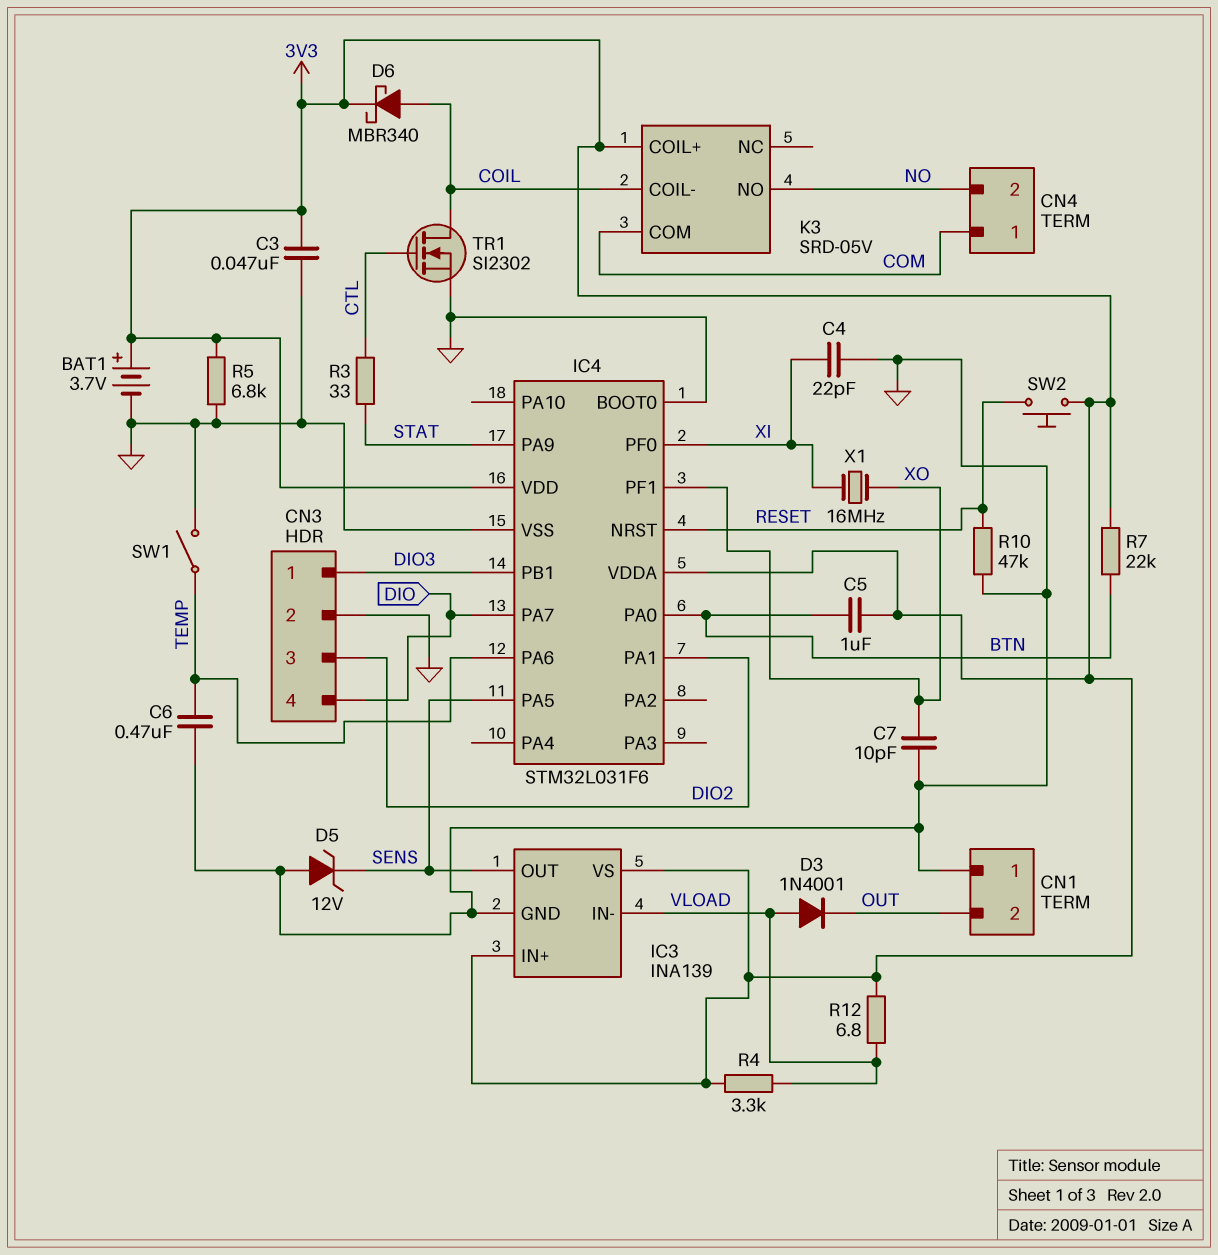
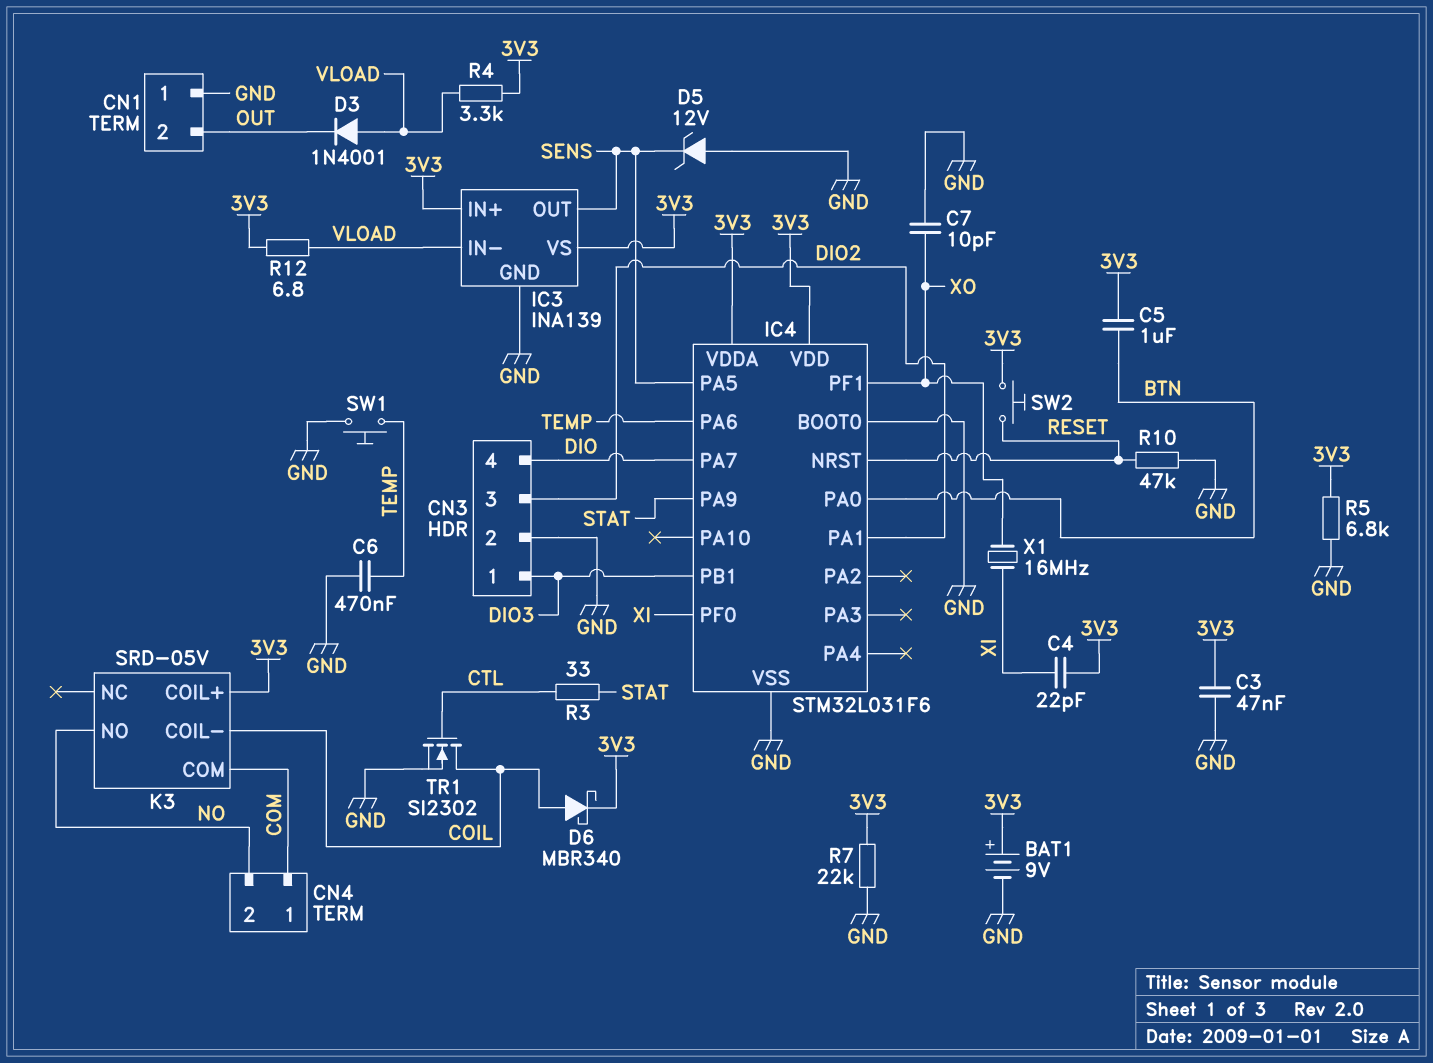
BAT1: 3.7V (plus 3V3, minus GND) -> 9V (plus 3V3, minus GND)
C4: 22pF (GND, XI) -> 22pF (3V3, XI)
R7: 22k (3V3, BTN) -> 22k (3V3, GND)
SW1: switch (GND, TEMP) -> button (GND, TEMP)

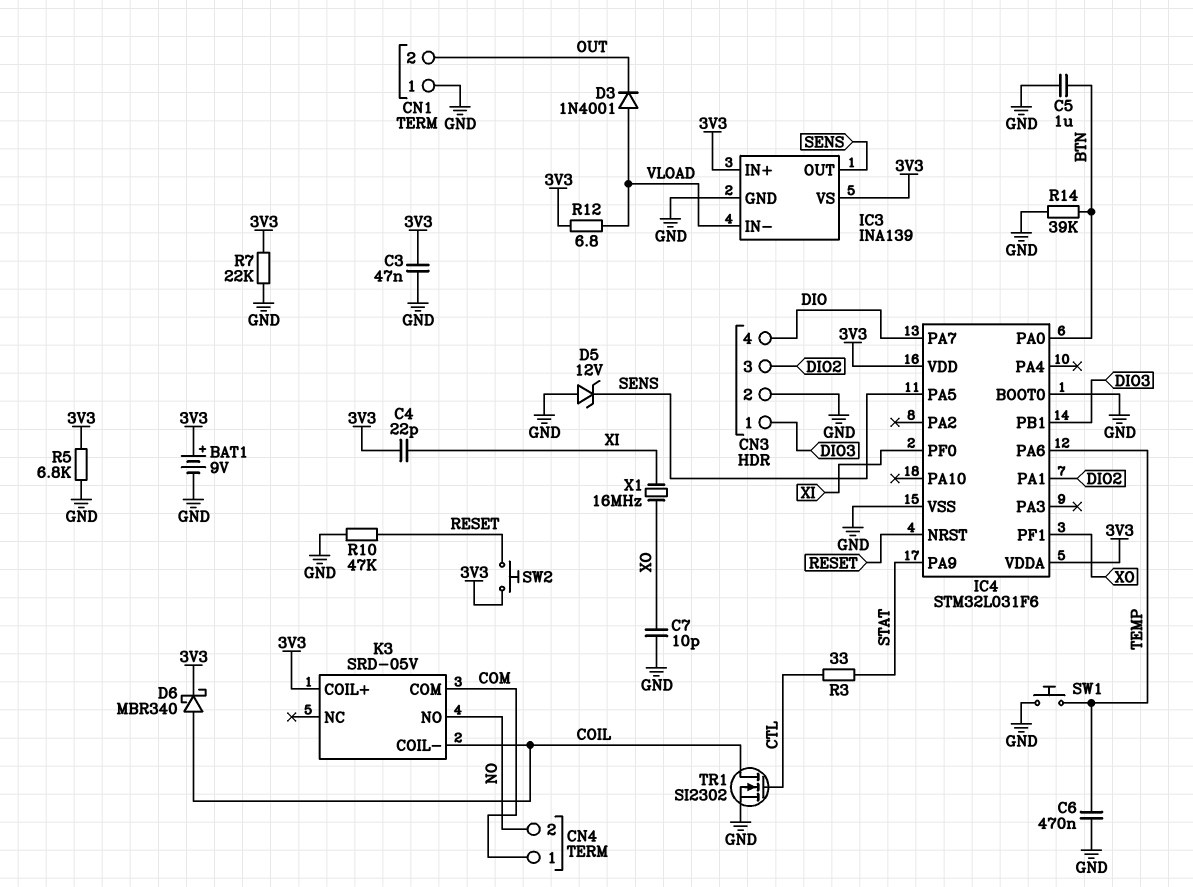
C5: 1uF (3V3, BTN) -> 1uF (BTN, GND)
R4: 3.3k (3V3, VLOAD) -> none
R14: none -> 39k (BTN, GND)

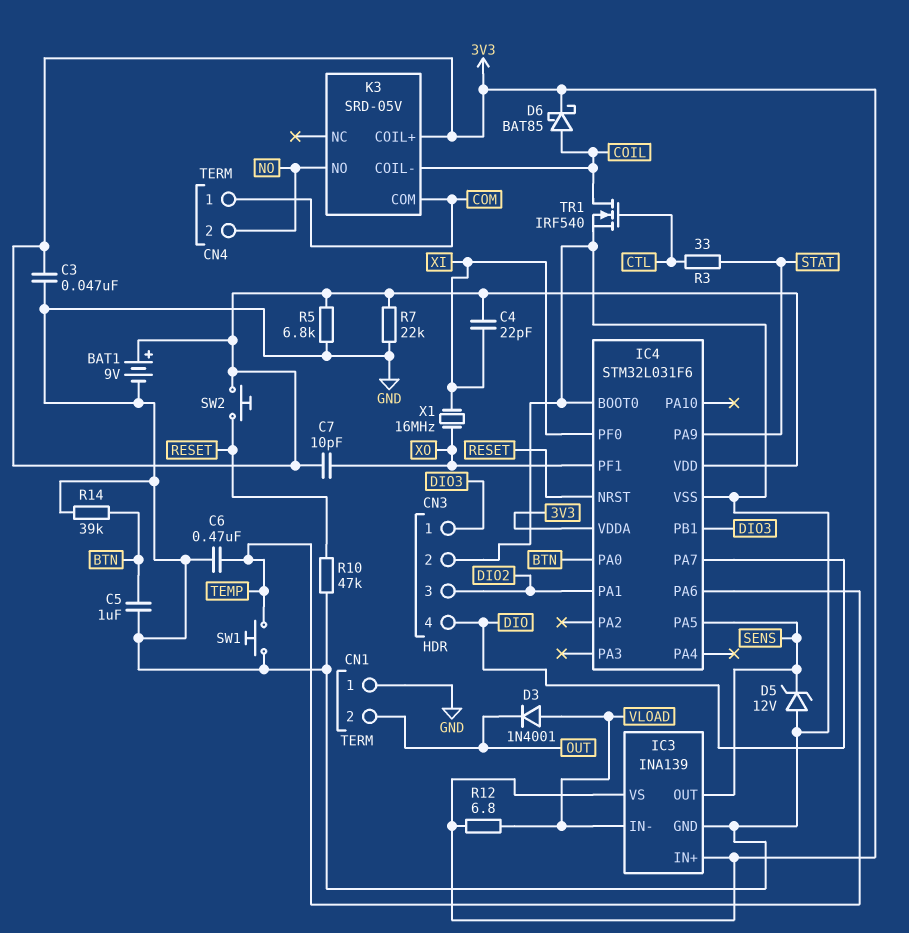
C7: 10pF (GND, XO) -> 10pF (3V3, XO)
D6: schottky MBR340 (A COIL, K 3V3) -> schottky BAT85 (A COIL, K 3V3)
TR1: NMOS SI2302 (G CTL, D COIL, S GND) -> NMOS IRF540 (G CTL, D COIL, S GND)

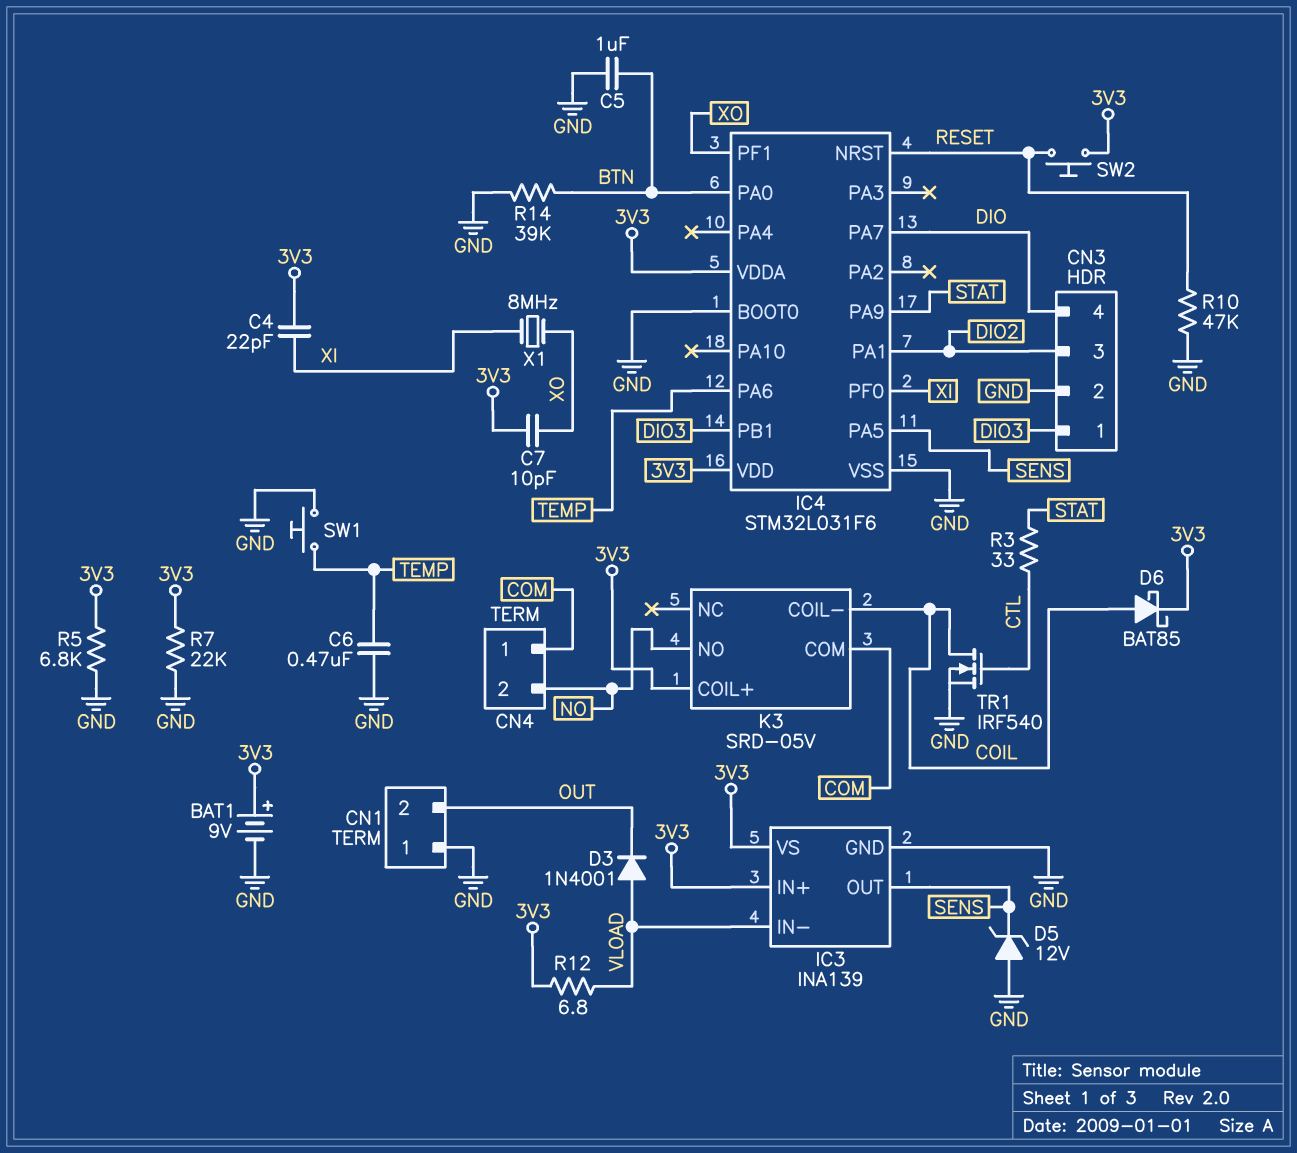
C3: 47nF (3V3, GND) -> none
X1: 16MHz (XI, XO) -> 8MHz (XI, XO)

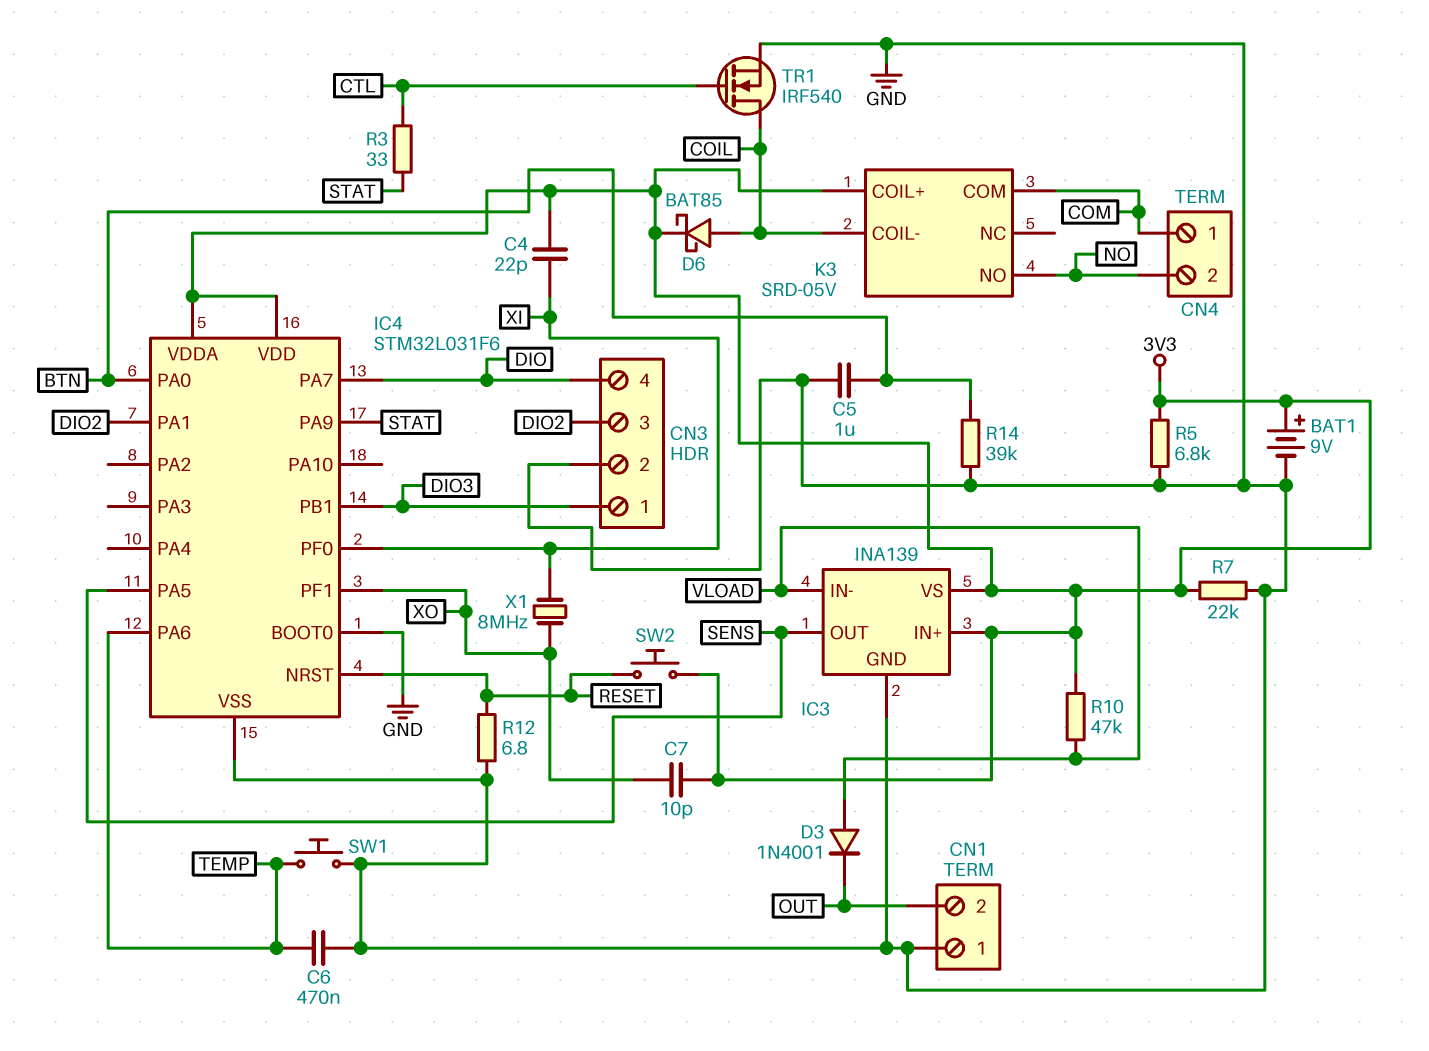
D5: zener 12V (A GND, K SENS) -> none
R10: 47k (GND, RESET) -> 47k (3V3, VLOAD)
R12: 6.8 (3V3, VLOAD) -> 6.8 (GND, RESET)

